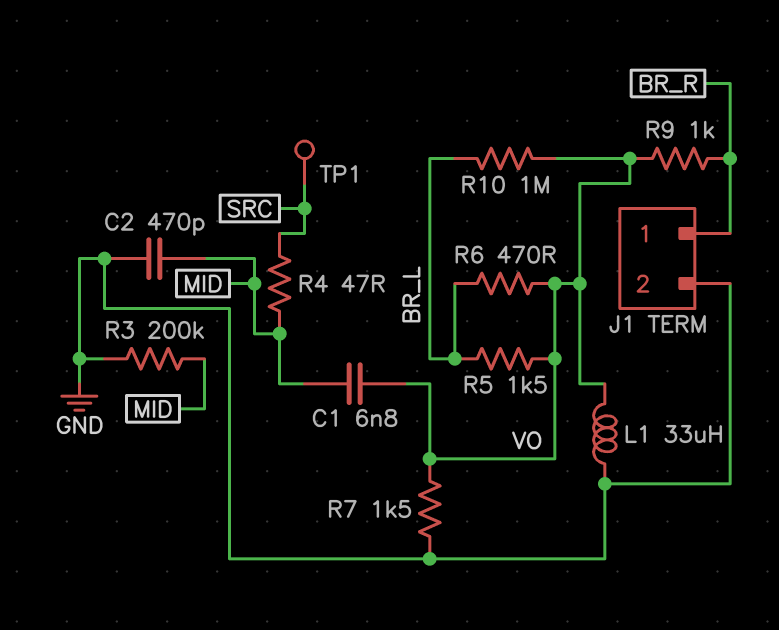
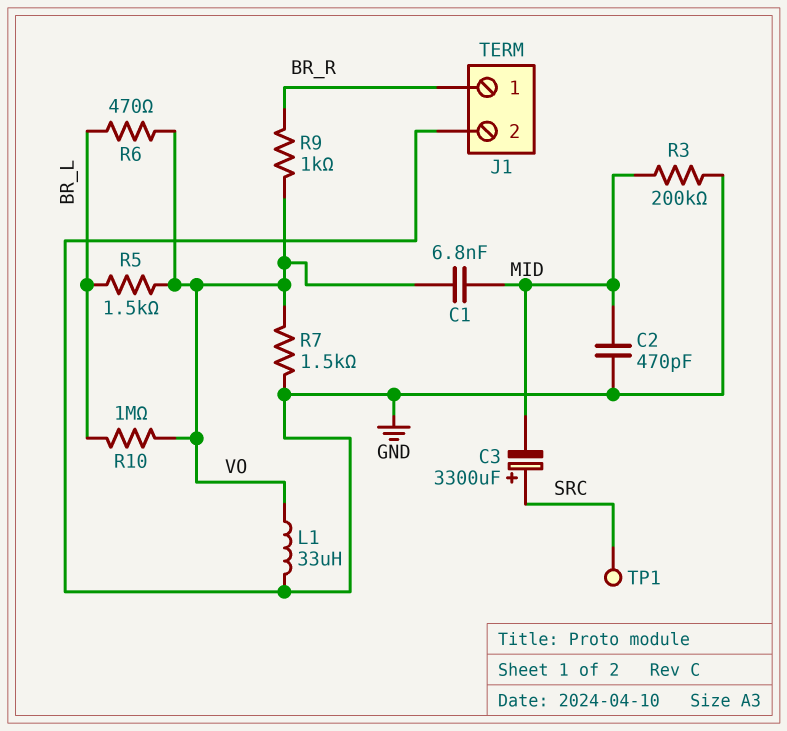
C3: none -> 3300uF (plus SRC, minus MID)
R4: 47 (MID, SRC) -> none

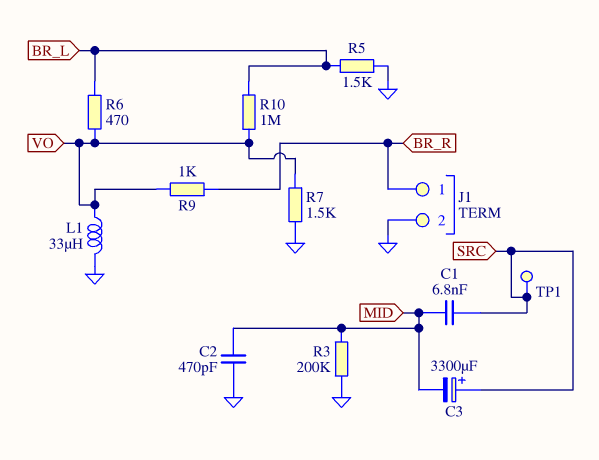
C1: 6.8nF (MID, VO) -> 6.8nF (MID, SRC)
R5: 1.5k (BR_L, VO) -> 1.5k (BR_L, GND)

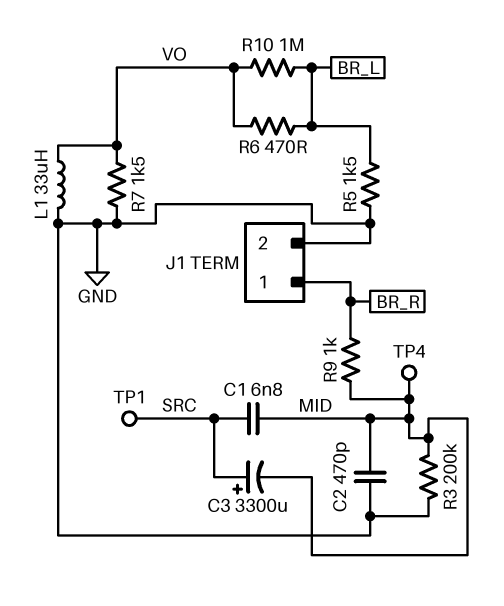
R9: 1k (BR_R, VO) -> 1k (BR_R, MID)
TP4: none -> test point (MID)

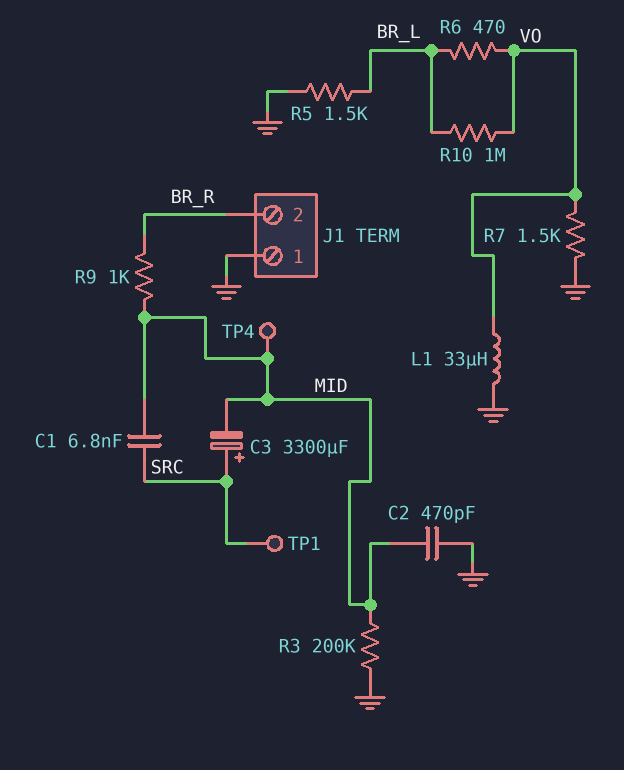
J1 pin 1: BR_R -> GND
J1 pin 2: GND -> BR_R

